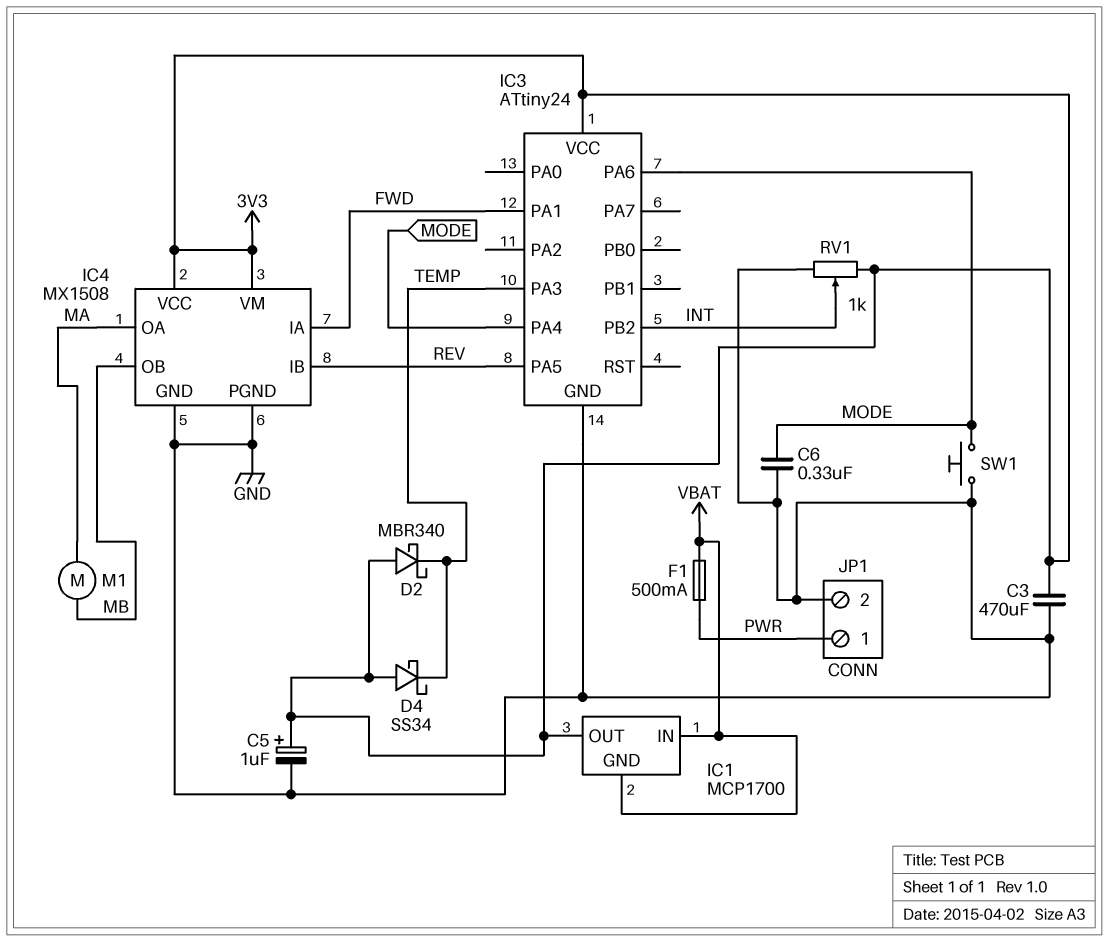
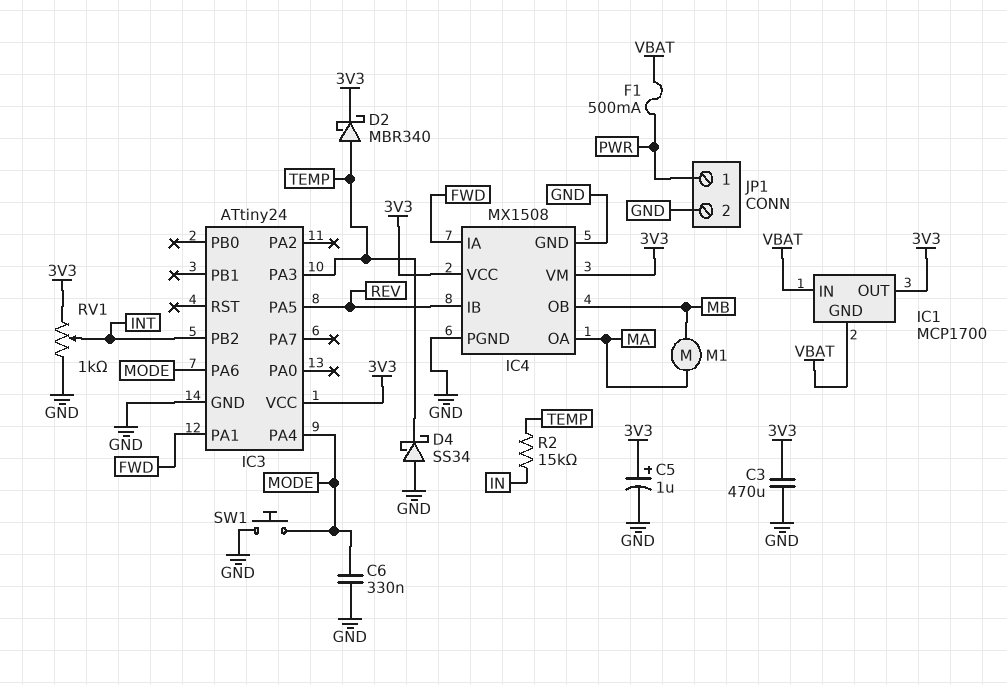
D2: schottky MBR340 (A 3V3, K TEMP) -> schottky MBR340 (A TEMP, K 3V3)
D4: schottky SS34 (A 3V3, K TEMP) -> schottky SS34 (A GND, K TEMP)
R2: none -> 15k (IN, TEMP)

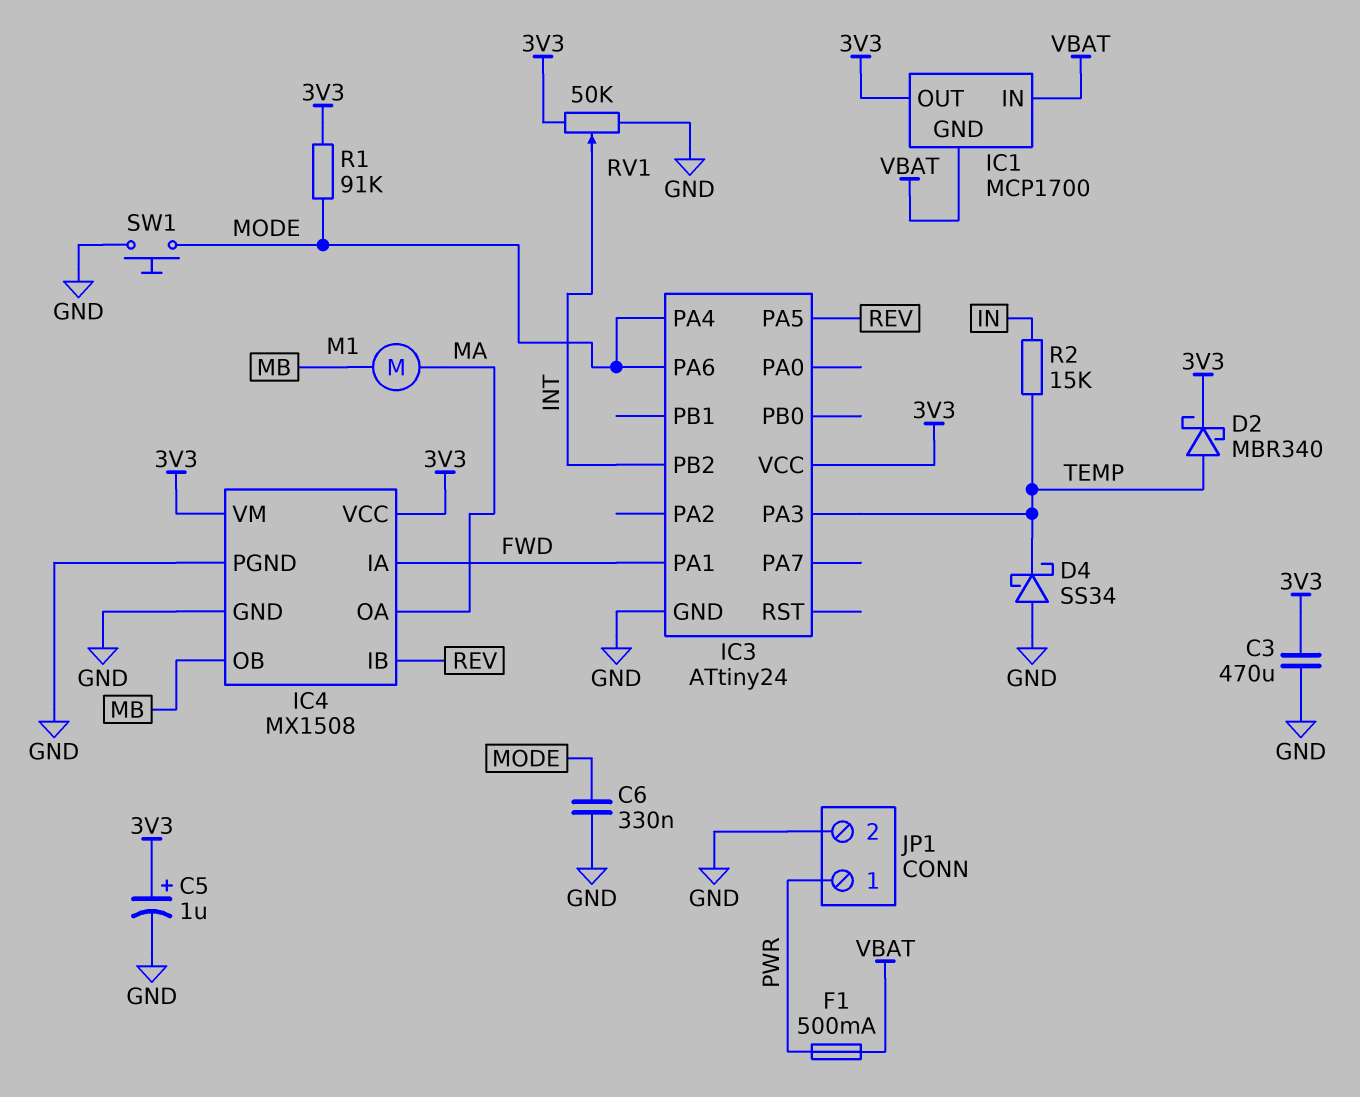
R1: none -> 91k (3V3, MODE)
RV1: 1k (3V3, GND, wiper INT) -> 50k (3V3, GND, wiper INT)

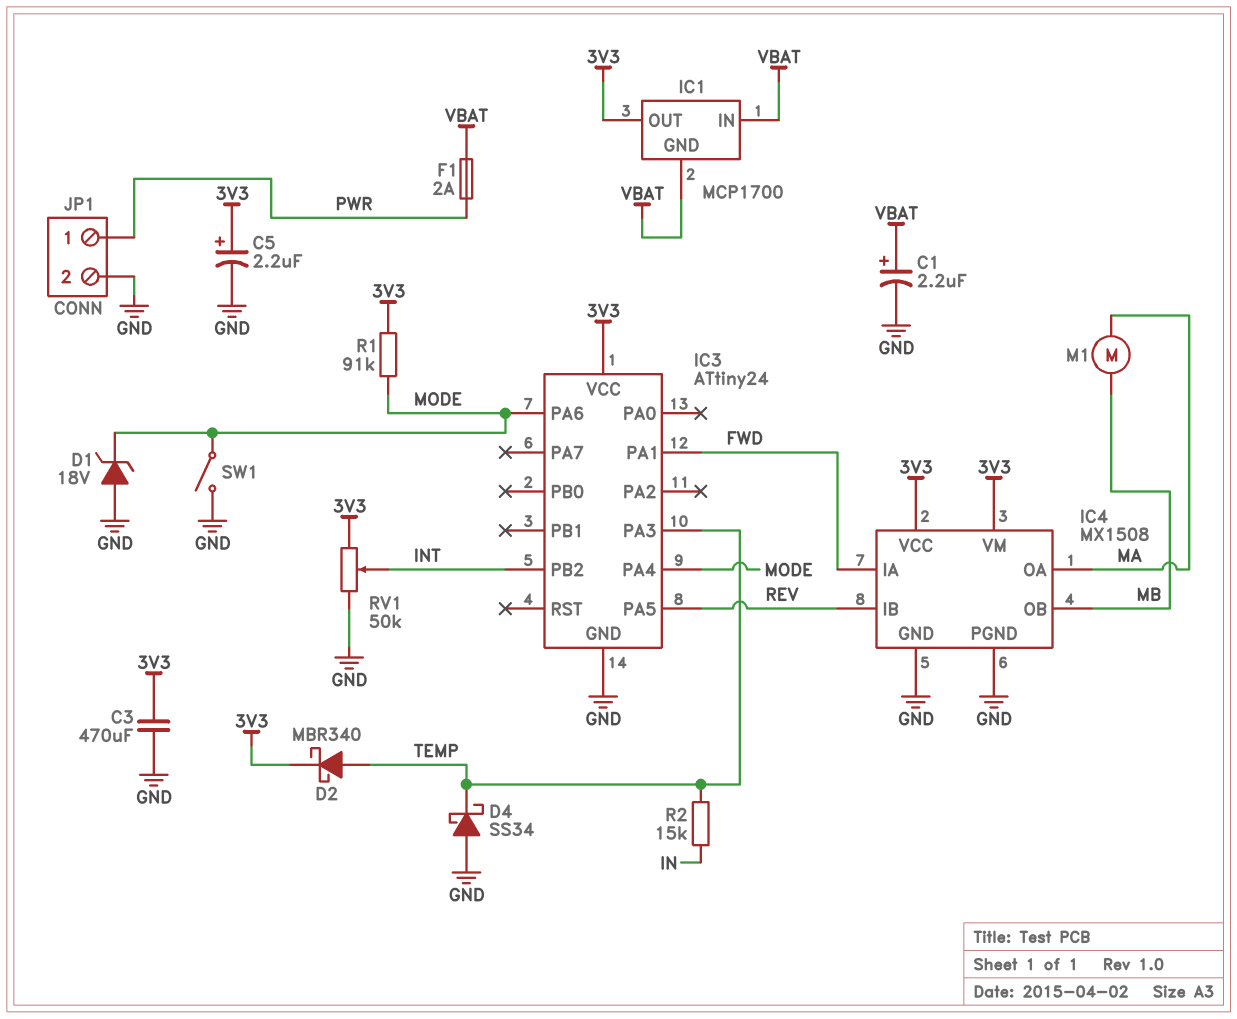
C1: none -> 2.2uF (plus VBAT, minus GND)
C5: 1uF (plus 3V3, minus GND) -> 2.2uF (plus 3V3, minus GND)
C6: 330nF (GND, MODE) -> none
D1: none -> zener 18V (A GND, K MODE)
F1: 500mA (PWR, VBAT) -> 2A (PWR, VBAT)
SW1: button (GND, MODE) -> switch (GND, MODE)

